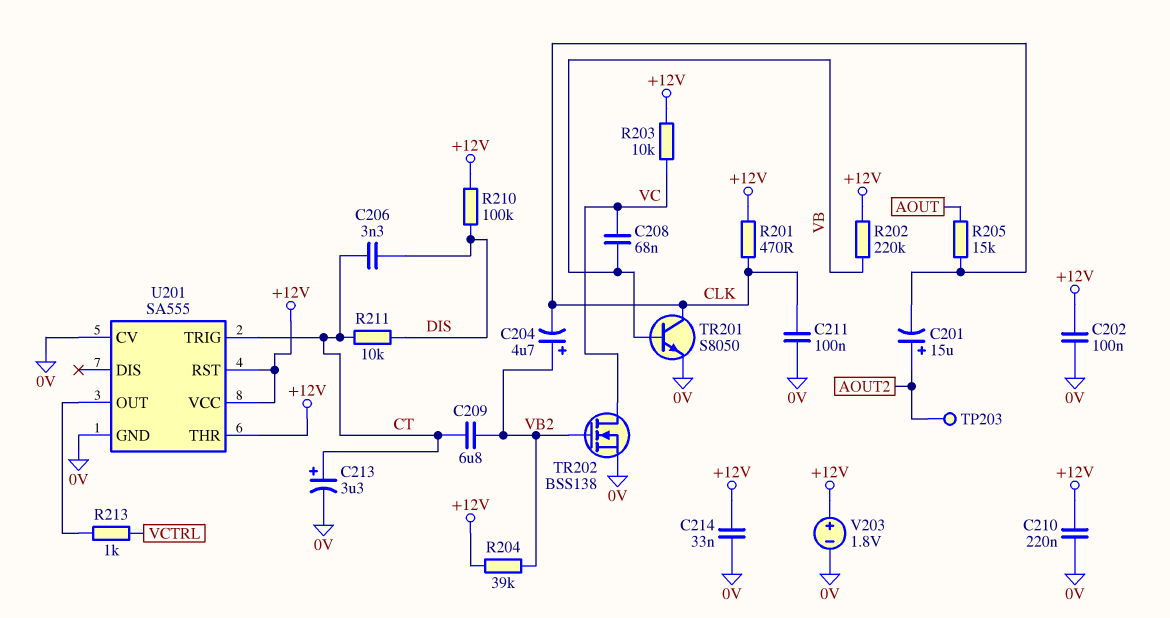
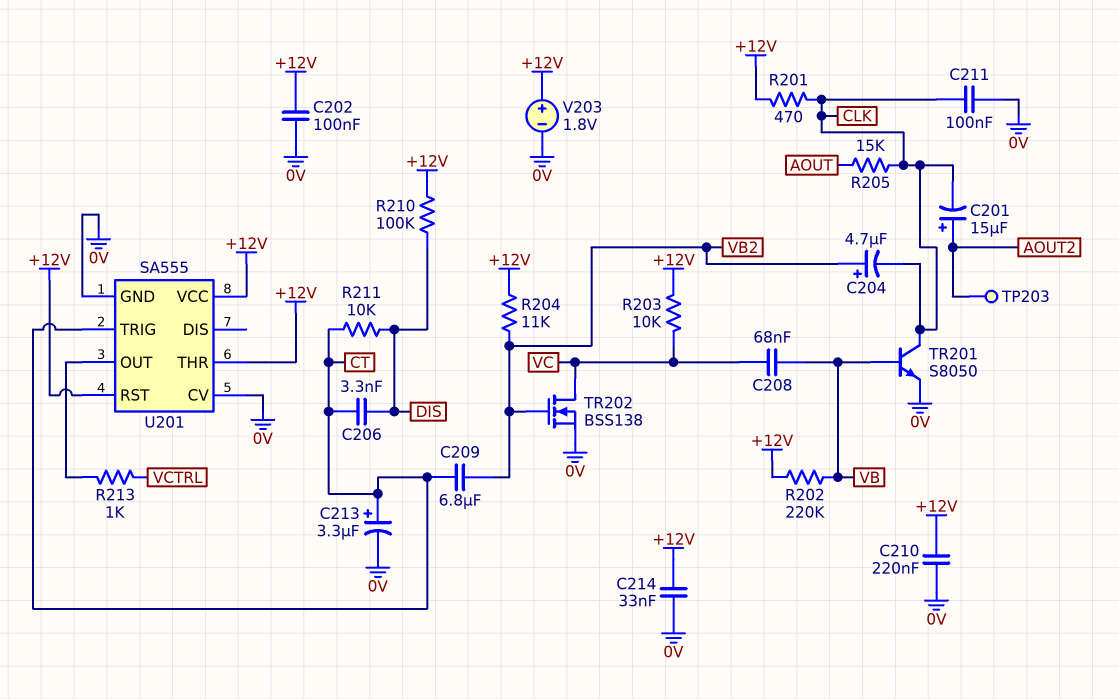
R204: 39k (+12V, VB2) -> 11k (+12V, VB2)

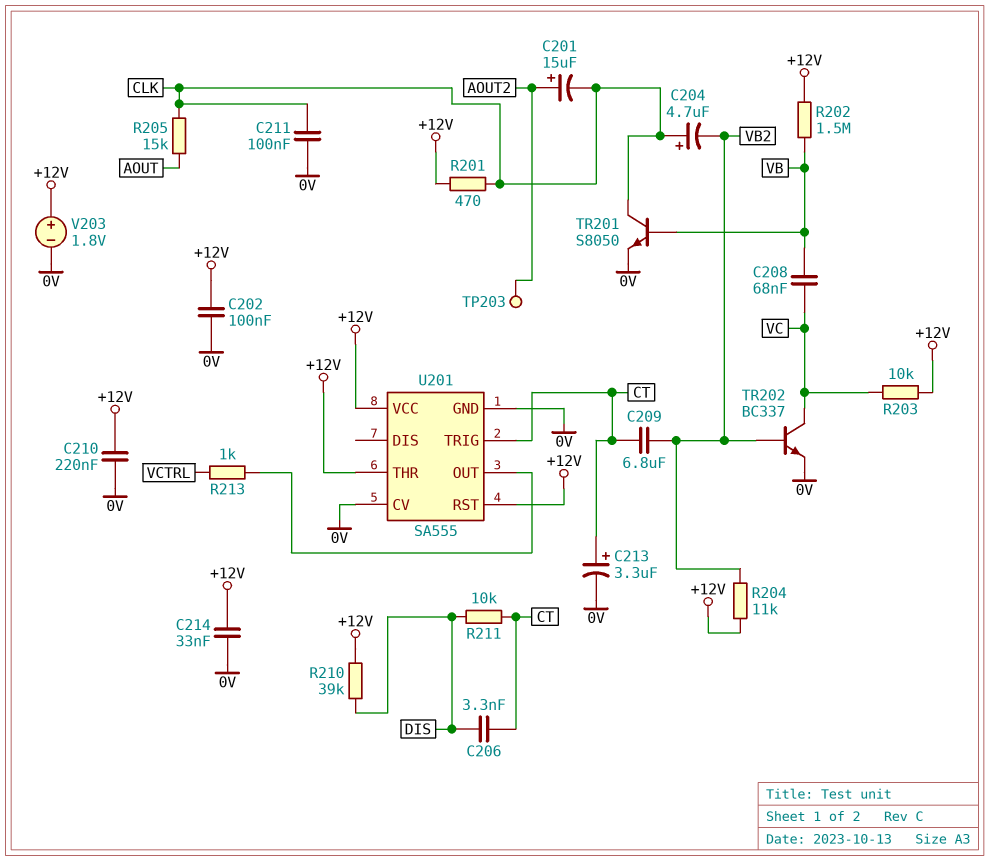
C204: 4.7uF (plus VB2, minus CLK) -> 4.7uF (plus CLK, minus VB2)
R202: 220k (+12V, VB) -> 1.5M (+12V, VB)
R210: 100k (+12V, DIS) -> 39k (+12V, DIS)
TR202: NMOS BSS138 (G VB2, D VC, S 0V) -> NPN BC337 (B VB2, C VC, E 0V)

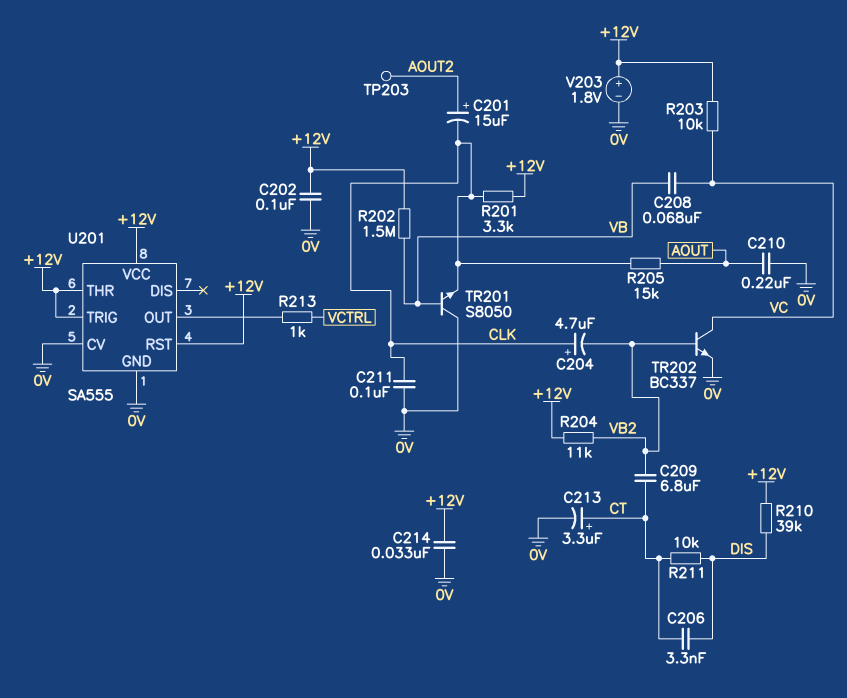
C210: 220nF (+12V, 0V) -> 220nF (0V, AOUT)
R201: 470 (+12V, CLK) -> 3.3k (+12V, CLK)
TR201: NPN S8050 (B VB, C CLK, E 0V) -> NPN S8050 (B VB, C 0V, E CLK)
U201 pin TRIG: CT -> +12V

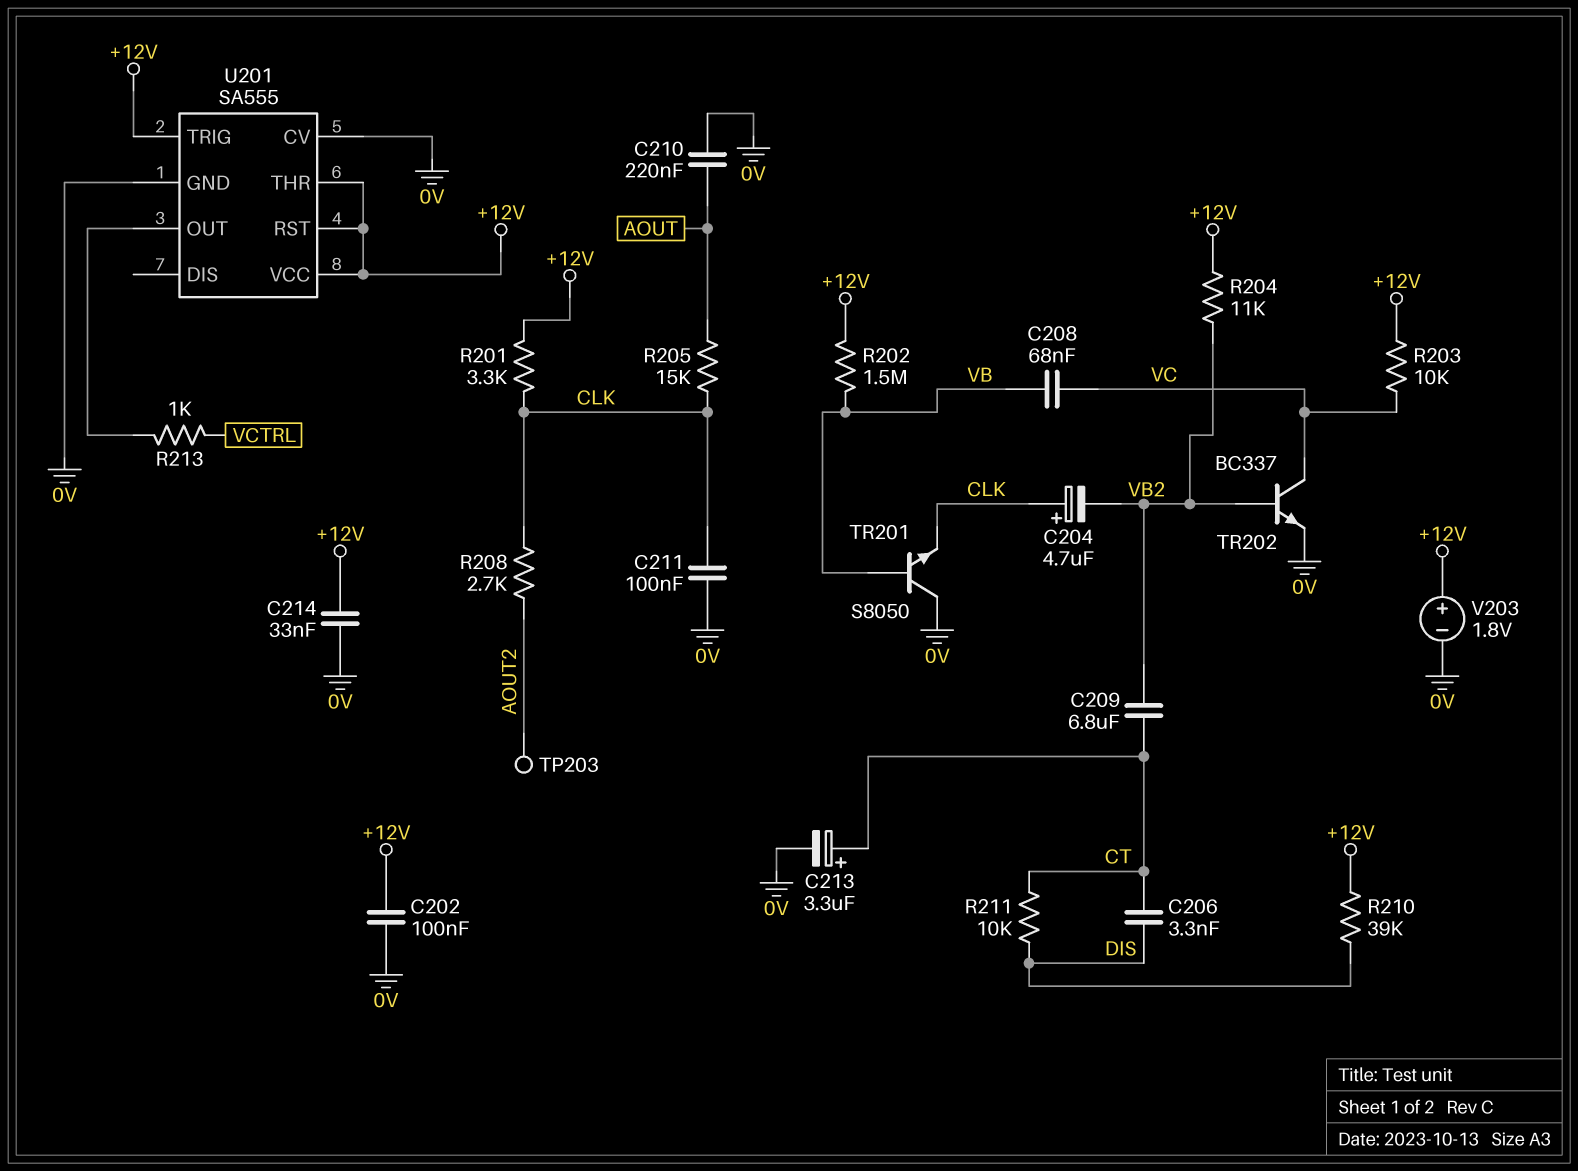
C201: 15uF (plus AOUT2, minus CLK) -> none
R208: none -> 2.7k (AOUT2, CLK)

